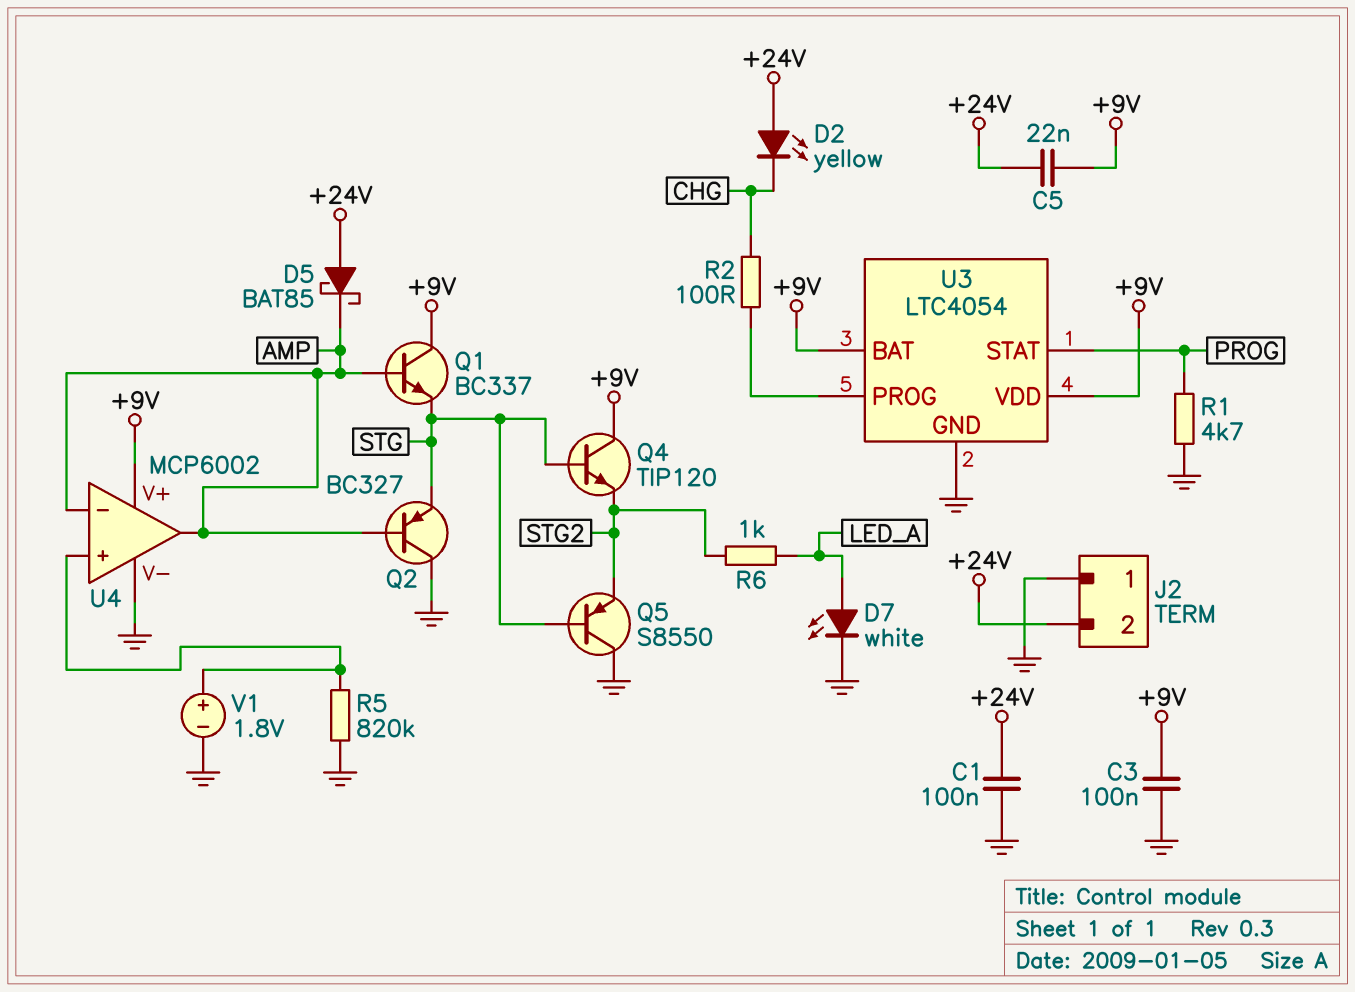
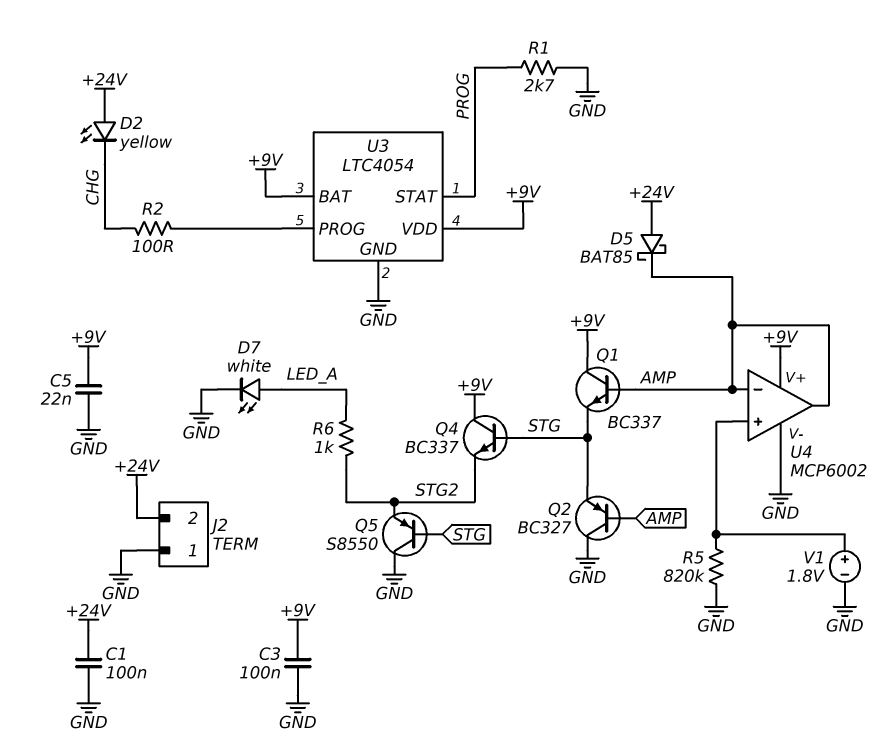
C5: 22nF (+9V, +24V) -> 22nF (+9V, GND)
Q4: NPN TIP120 (B STG, C +9V, E STG2) -> NPN BC337 (B STG, C +9V, E STG2)
R1: 4.7k (GND, PROG) -> 2.7k (GND, PROG)

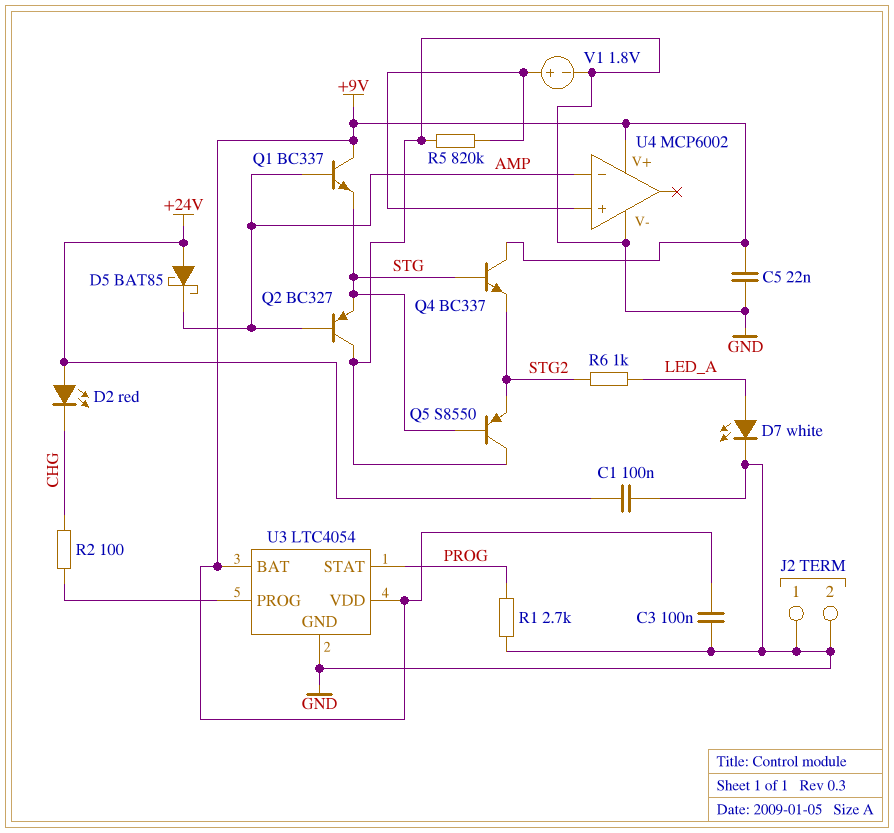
D2: LED yellow (A +24V, K CHG) -> LED red (A +24V, K CHG)
J2 pin 2: +24V -> GND
U4 pin out: AMP -> none

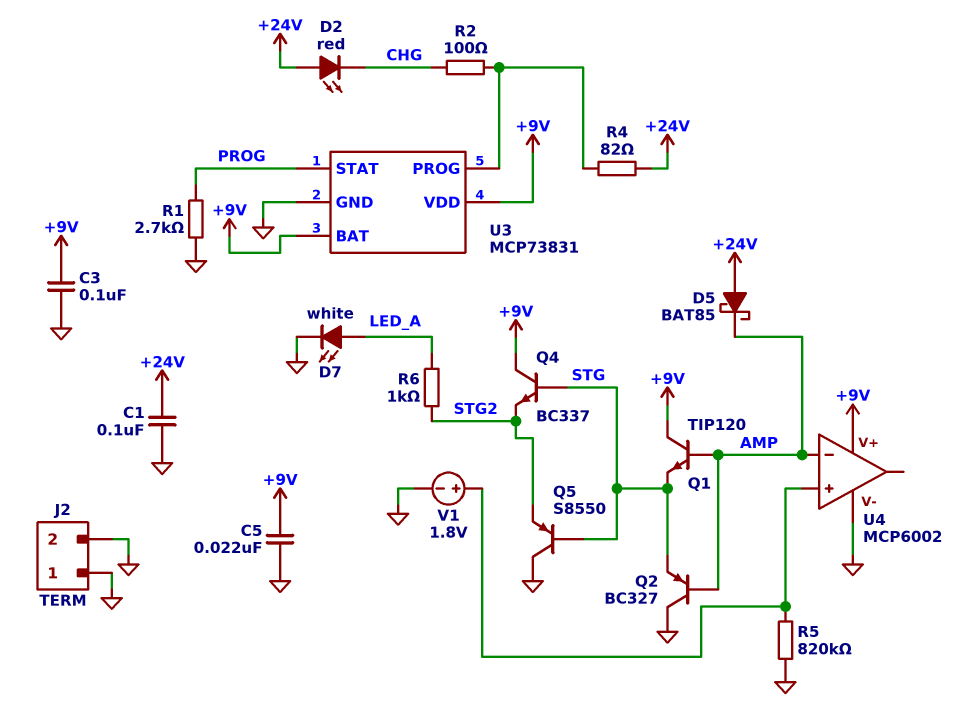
Q1: NPN BC337 (B AMP, C +9V, E STG) -> NPN TIP120 (B AMP, C +9V, E STG)
R4: none -> 82 (+24V, U3/PROG)
U3: LTC4054 -> MCP73831

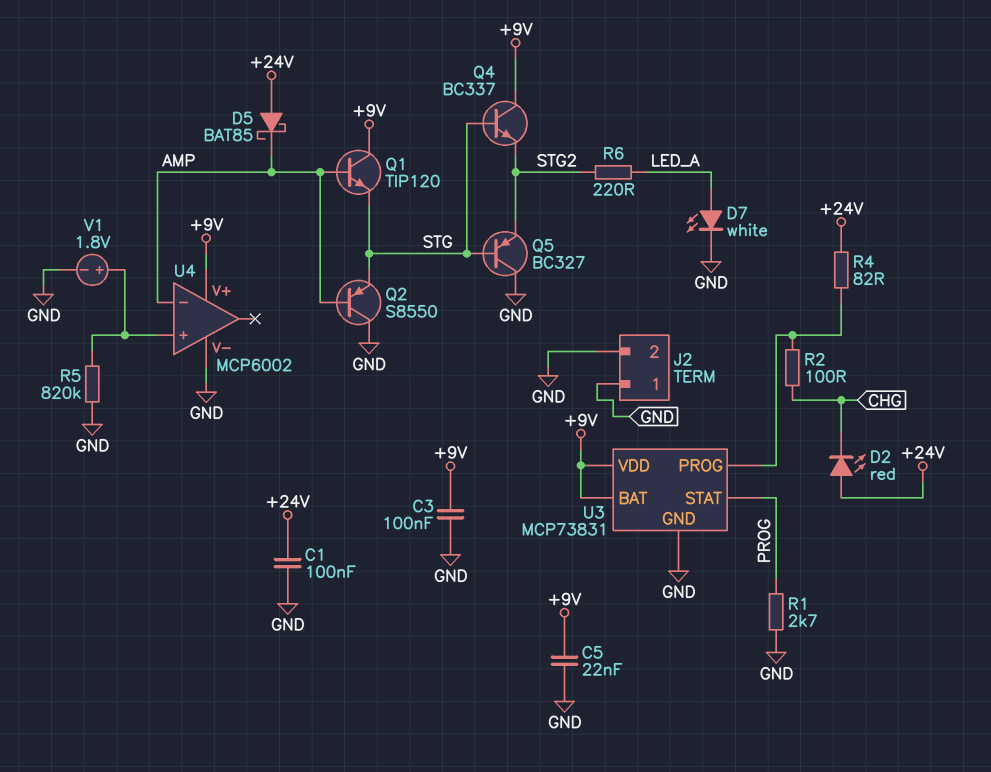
Q2: PNP BC327 (B AMP, C GND, E STG) -> PNP S8550 (B AMP, C GND, E STG)
Q5: PNP S8550 (B STG, C GND, E STG2) -> PNP BC327 (B STG, C GND, E STG2)
R6: 1k (LED_A, STG2) -> 220 (LED_A, STG2)

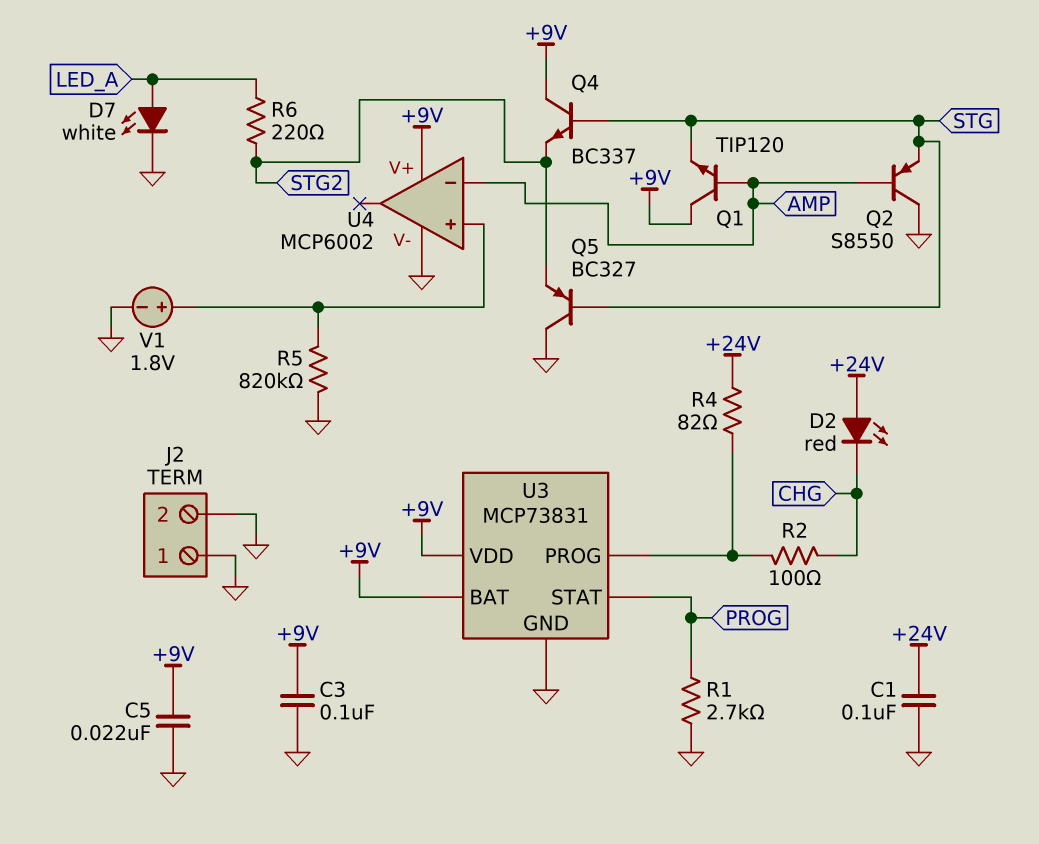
D5: schottky BAT85 (A +24V, K AMP) -> none

